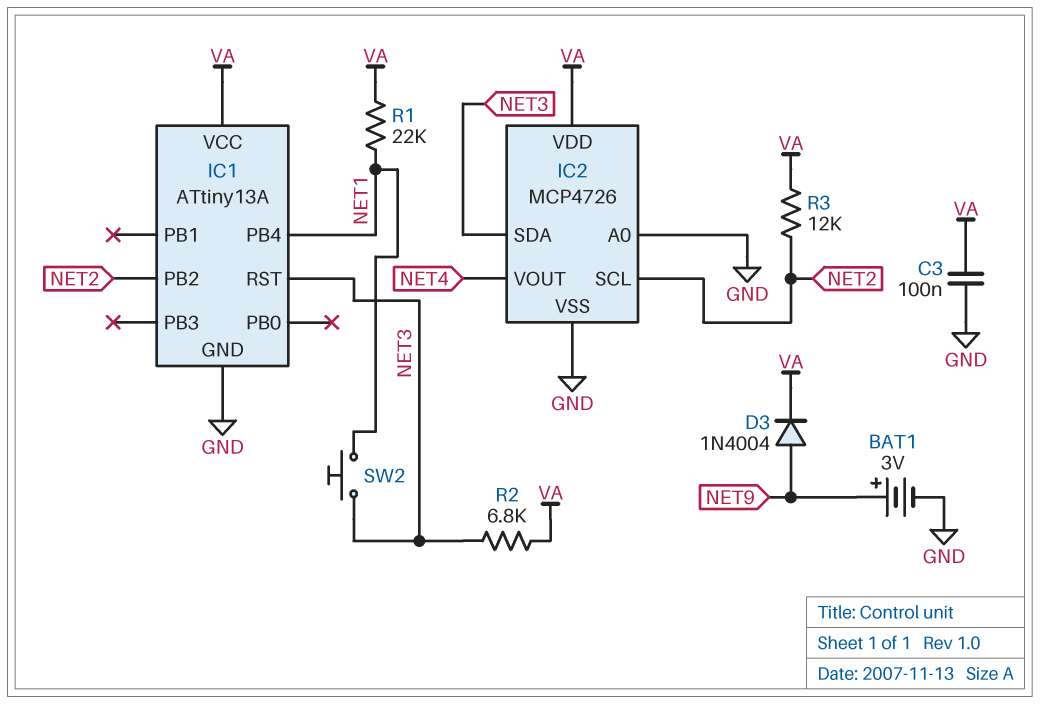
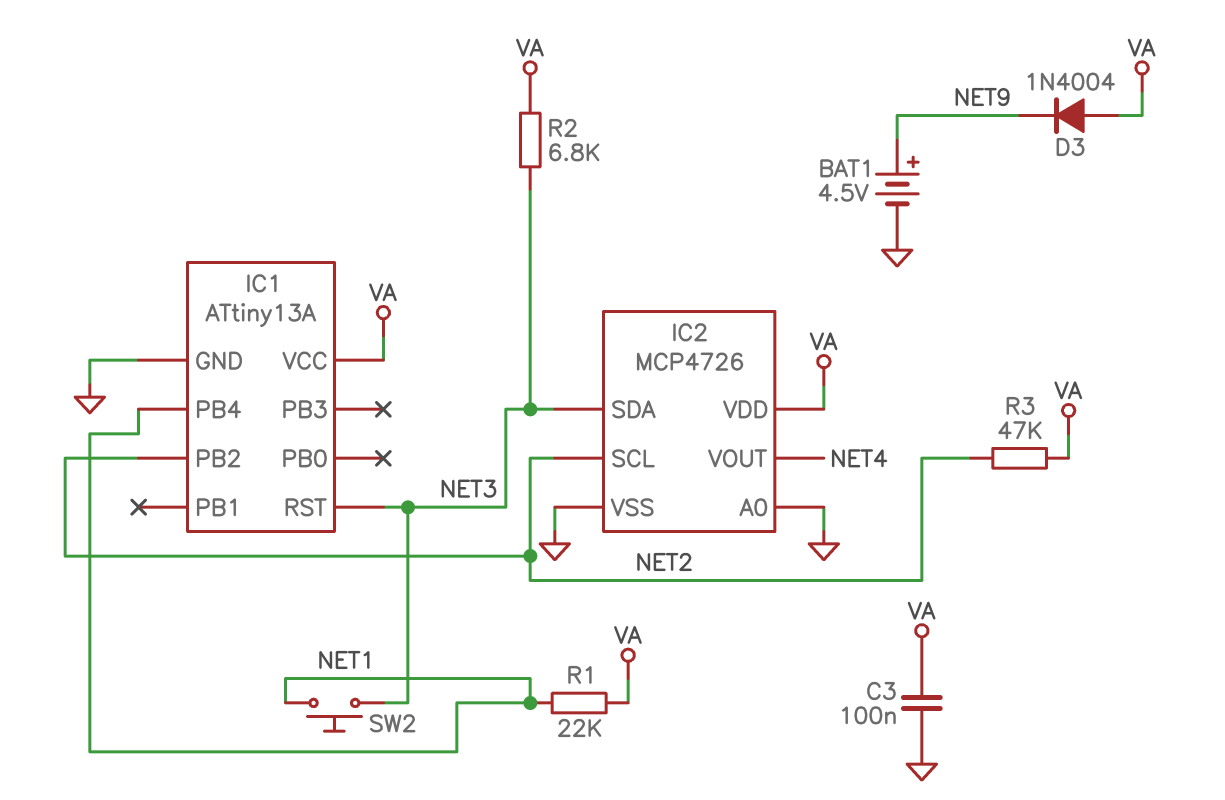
BAT1: 3V (plus NET9, minus GND) -> 4.5V (plus NET9, minus GND)
D3: diode 1N4004 (A NET9, K VA) -> diode 1N4004 (A VA, K NET9)
R3: 12k (NET2, VA) -> 47k (NET2, VA)

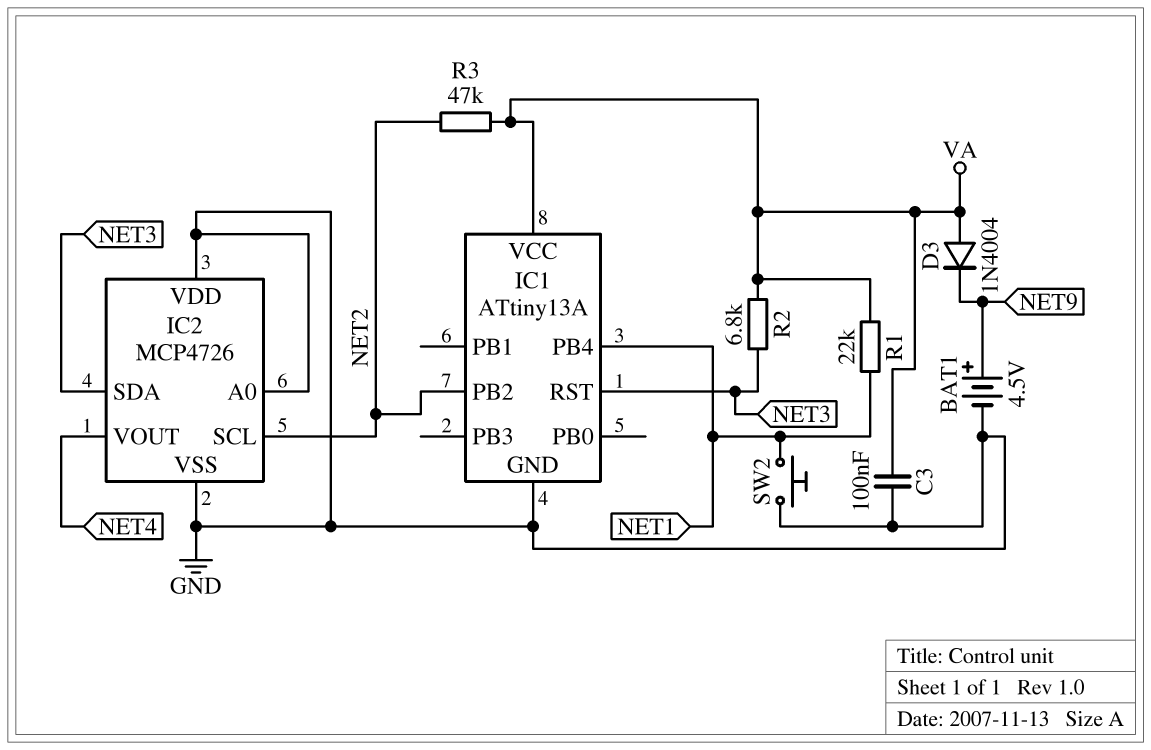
IC2 pin VDD: VA -> GND
SW2: button (NET1, NET3) -> button (GND, NET1)

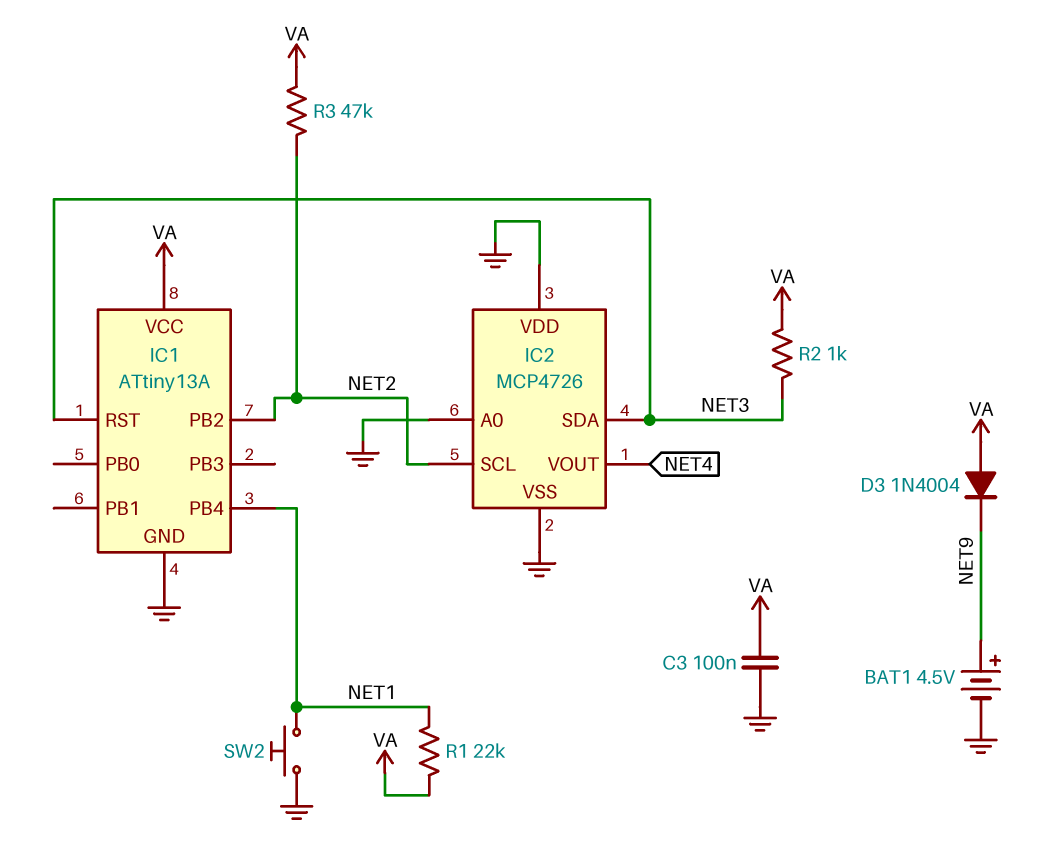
R2: 6.8k (NET3, VA) -> 1k (NET3, VA)

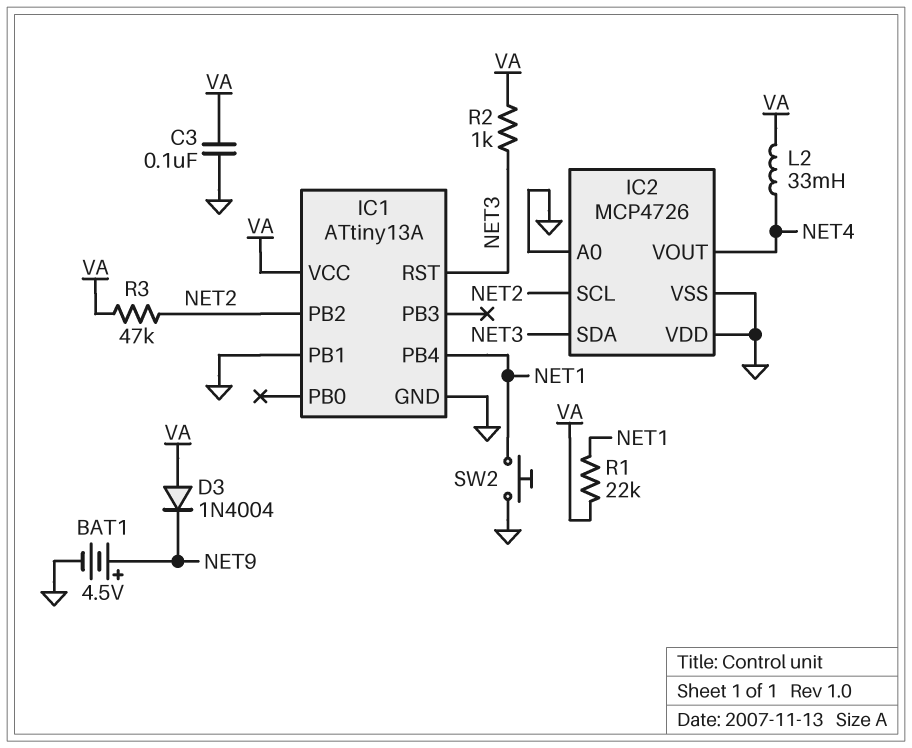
IC1 pin PB1: none -> GND
L2: none -> 33mH (NET4, VA)

